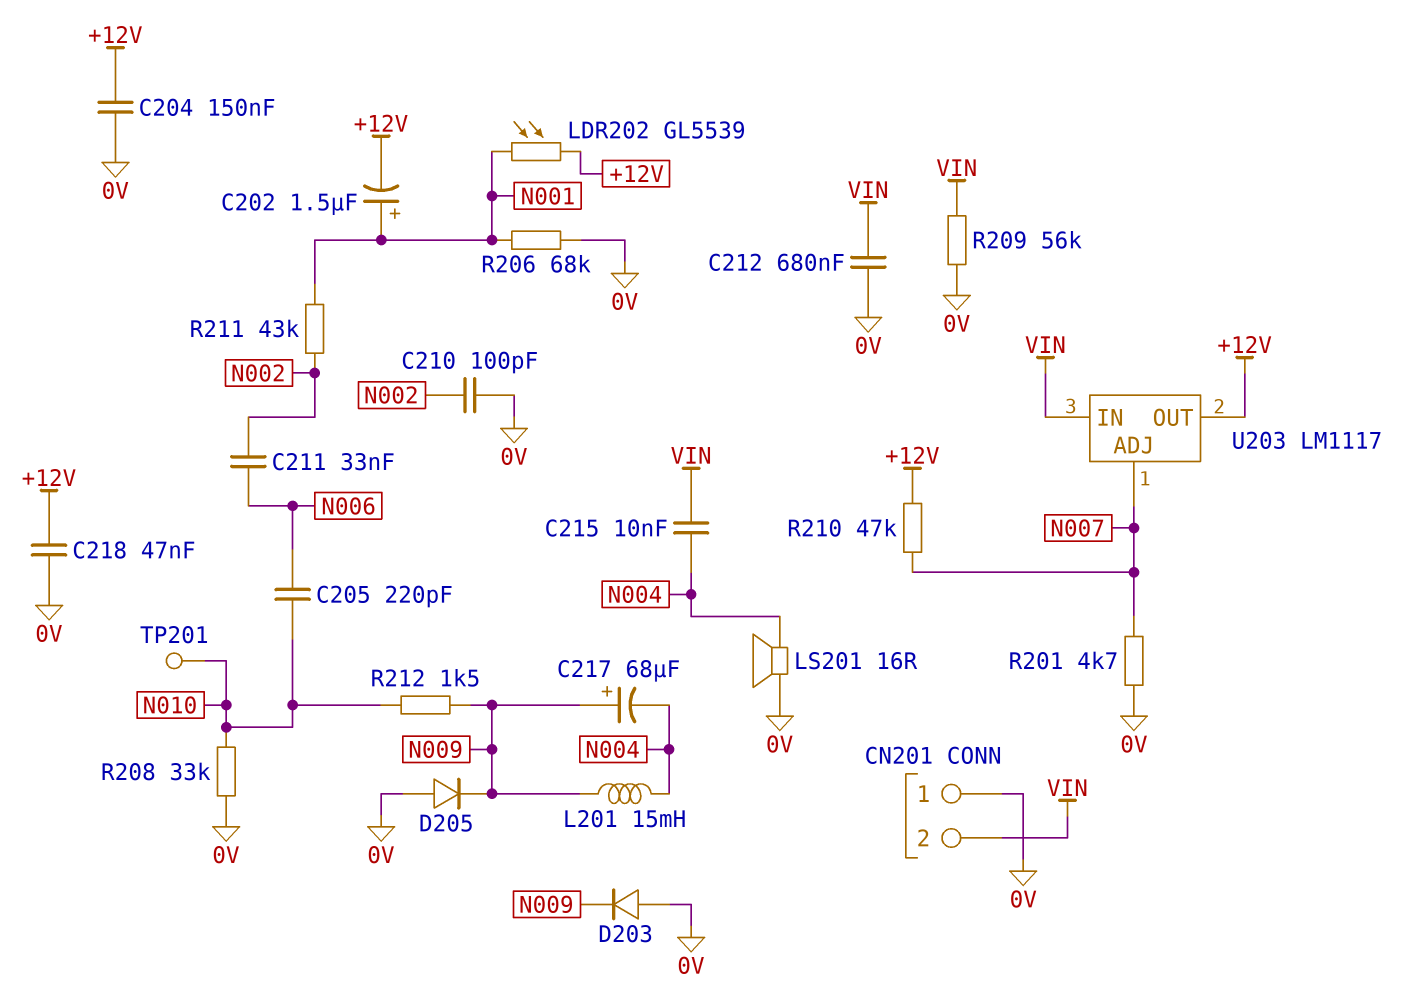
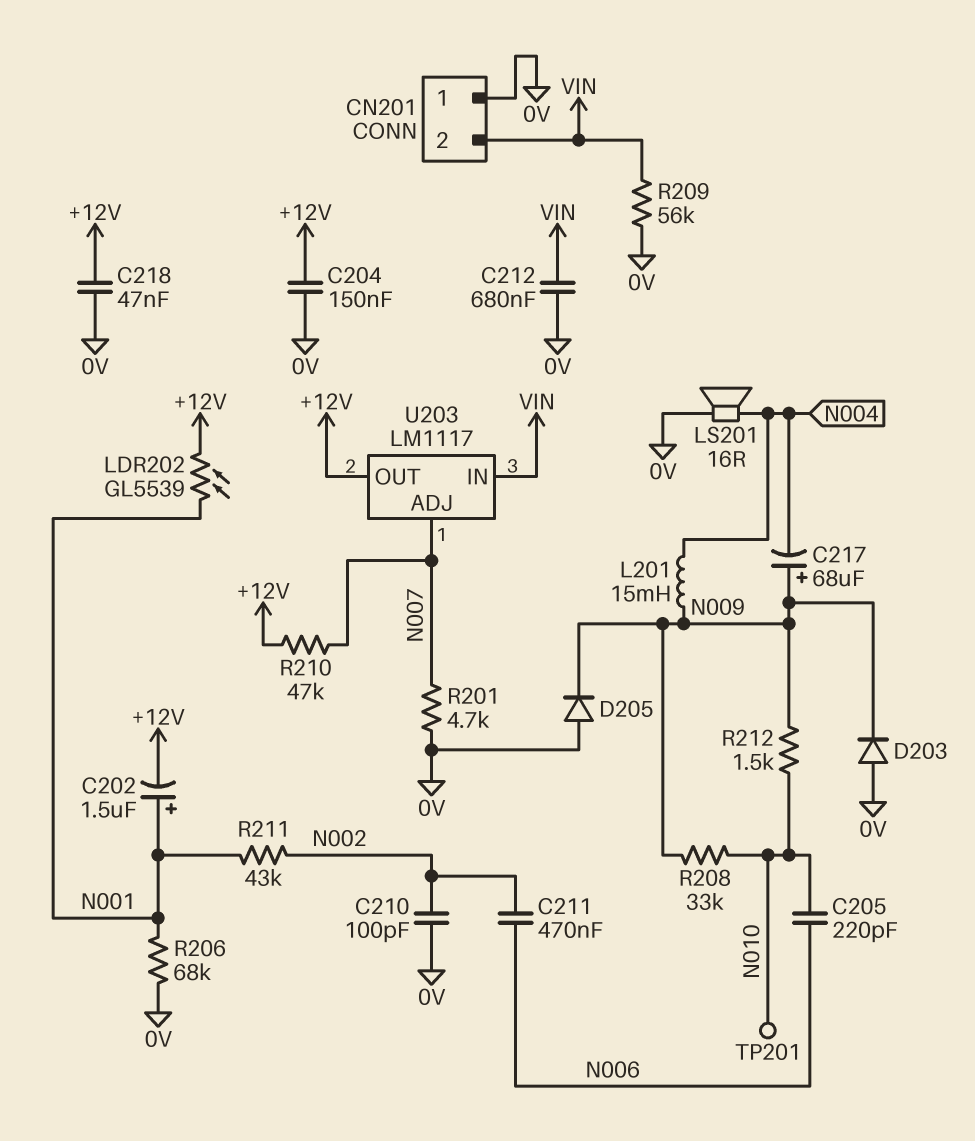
C211: 33nF (N002, N006) -> 470nF (N002, N006)
C215: 10nF (N004, VIN) -> none
R208: 33k (0V, N010) -> 33k (N009, N010)

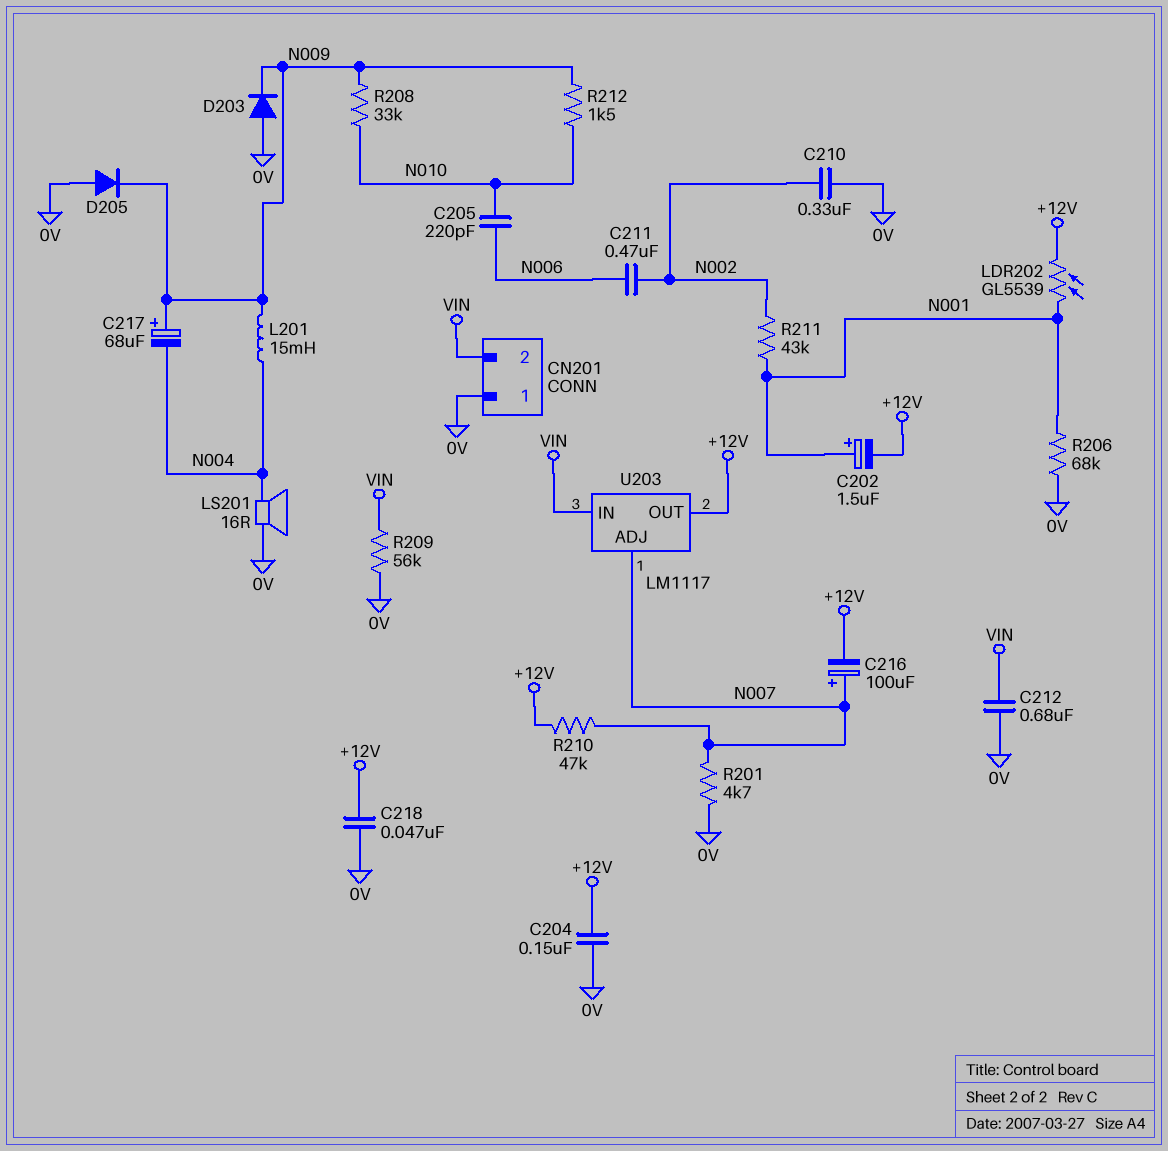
C210: 100pF (0V, N002) -> 330nF (0V, N002)
C216: none -> 100uF (plus N007, minus +12V)
TP201: test point (N010) -> none

